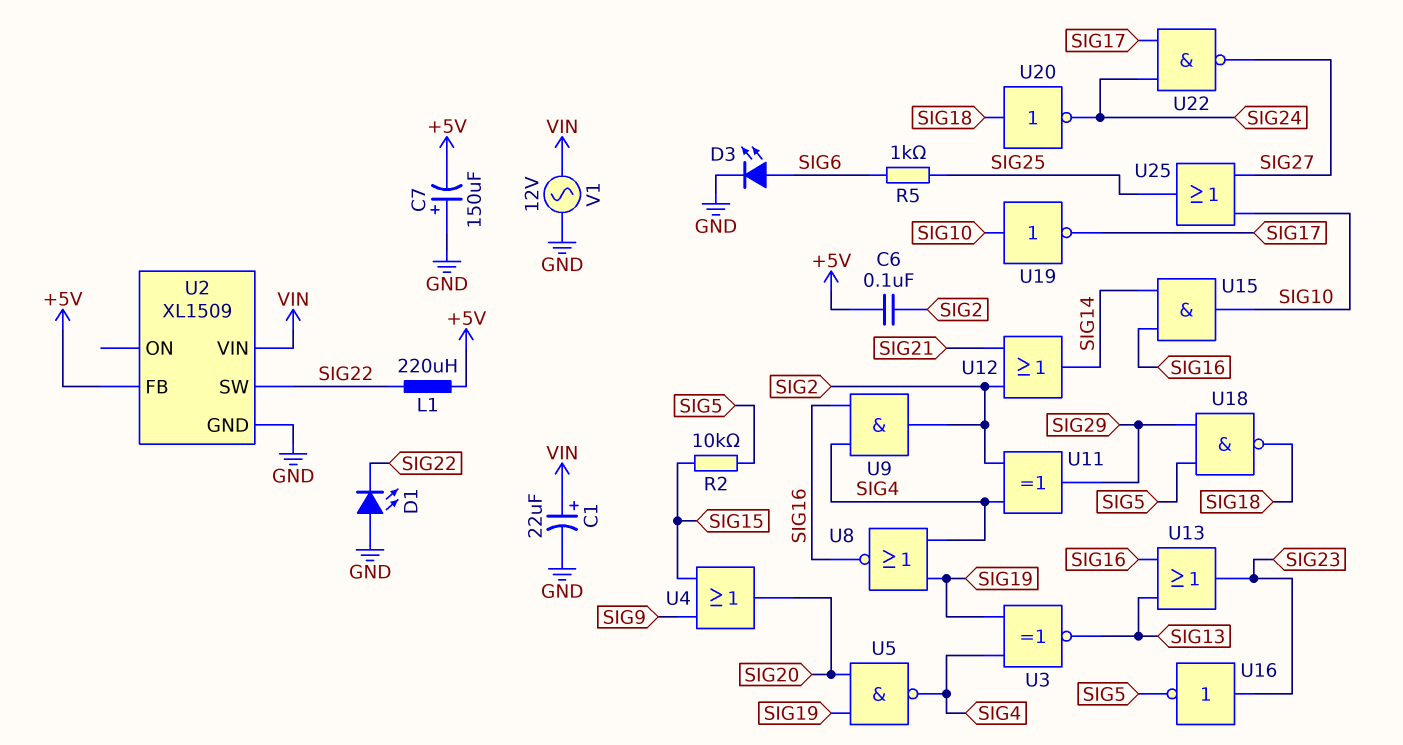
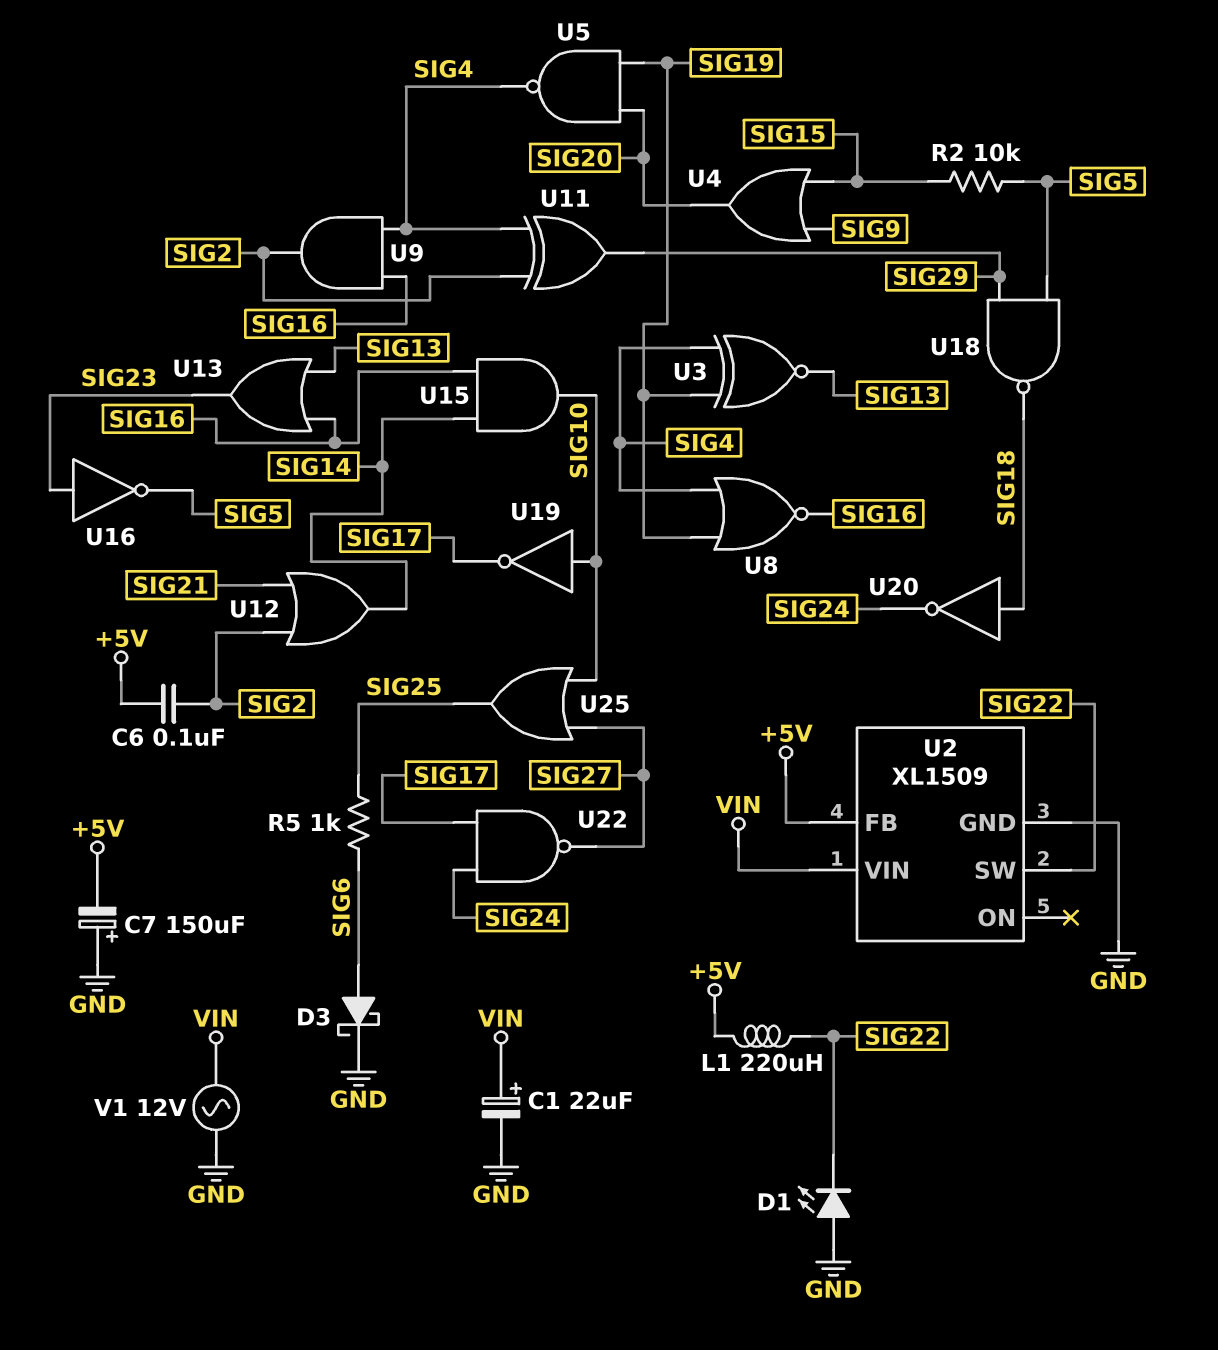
D3: LED (A SIG6, K GND) -> schottky (A SIG6, K GND)

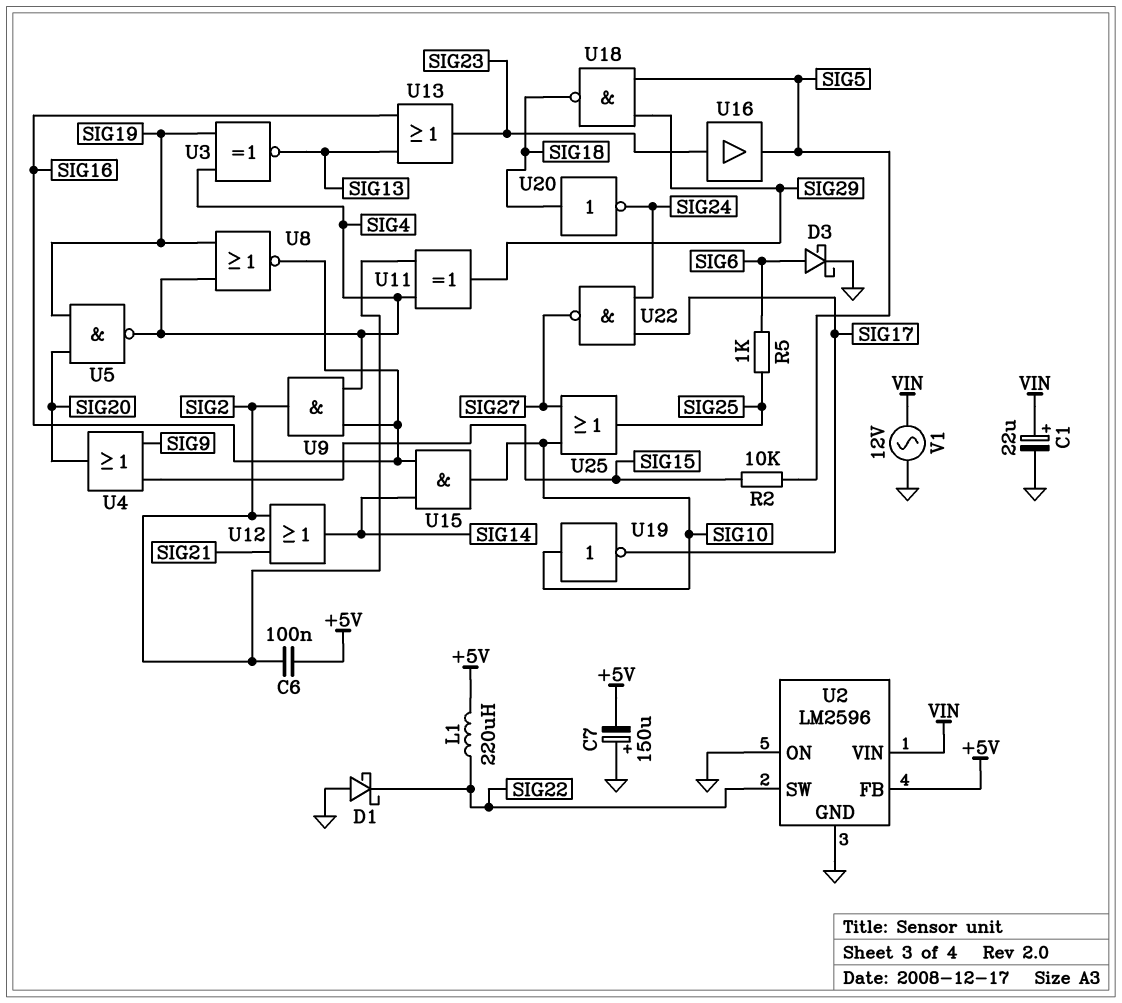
D1: LED (A GND, K SIG22) -> schottky (A GND, K SIG22)
U2: XL1509 -> LM2596
U2 pin ON: none -> GND
U16: NOT (in SIG23, out SIG5) -> buffer (in SIG23, out SIG5)

